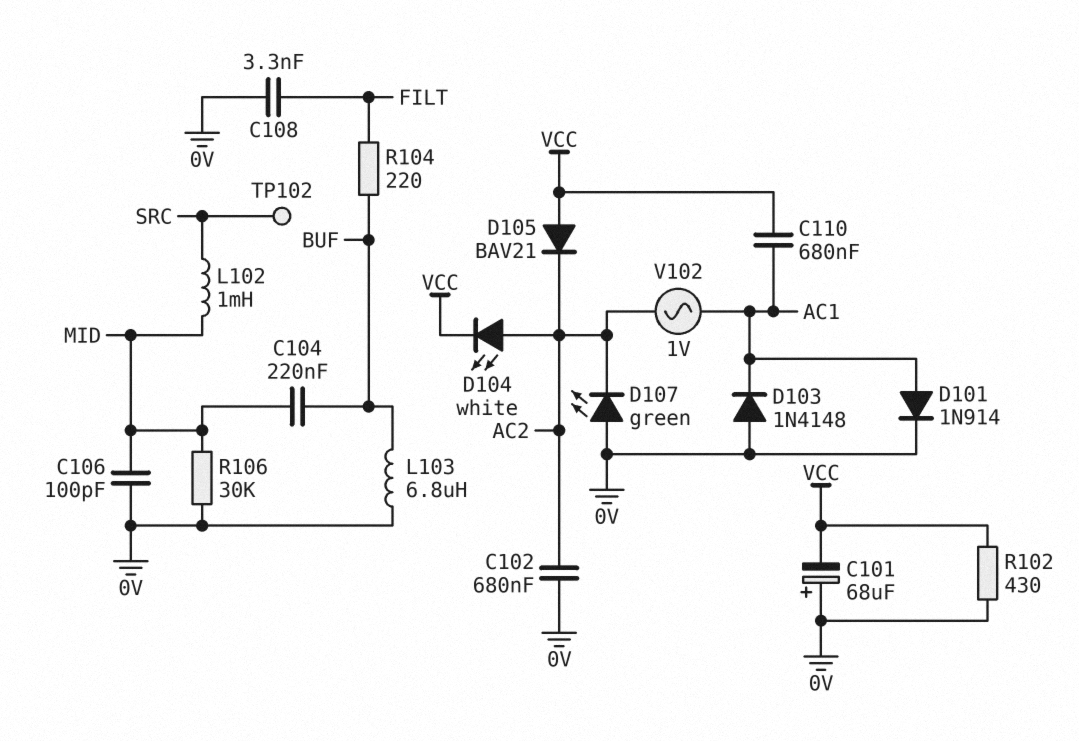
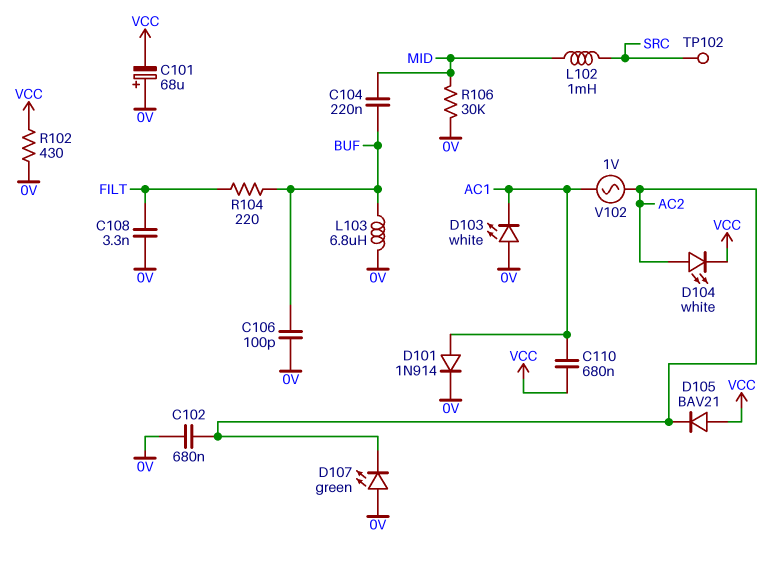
C106: 100pF (0V, MID) -> 100pF (0V, BUF)
D103: diode 1N4148 (A 0V, K AC1) -> LED white (A 0V, K AC1)

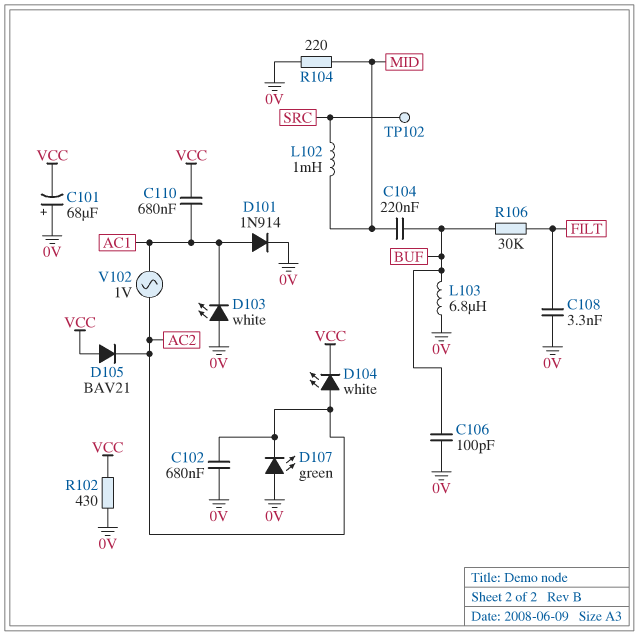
R104: 220 (BUF, FILT) -> 220 (0V, MID)
R106: 30k (0V, MID) -> 30k (BUF, FILT)

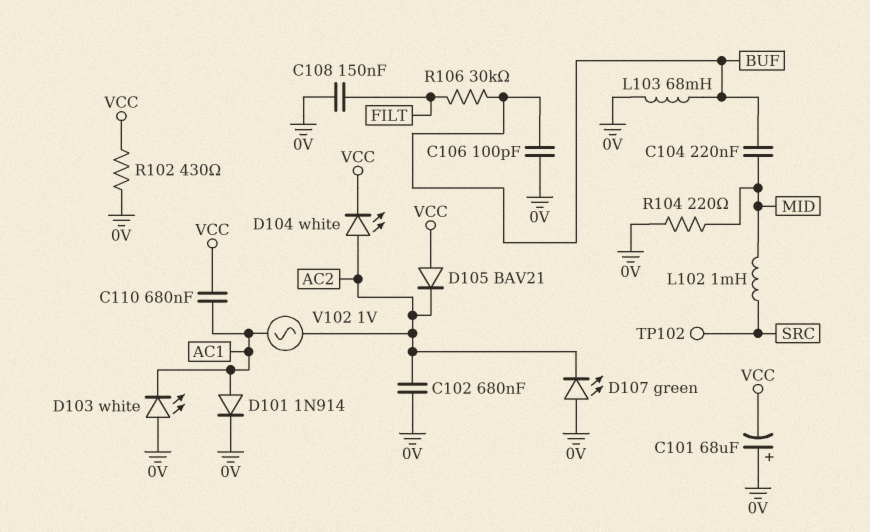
C108: 3.3nF (0V, FILT) -> 150nF (0V, FILT)
L103: 6.8uH (0V, BUF) -> 68mH (0V, BUF)

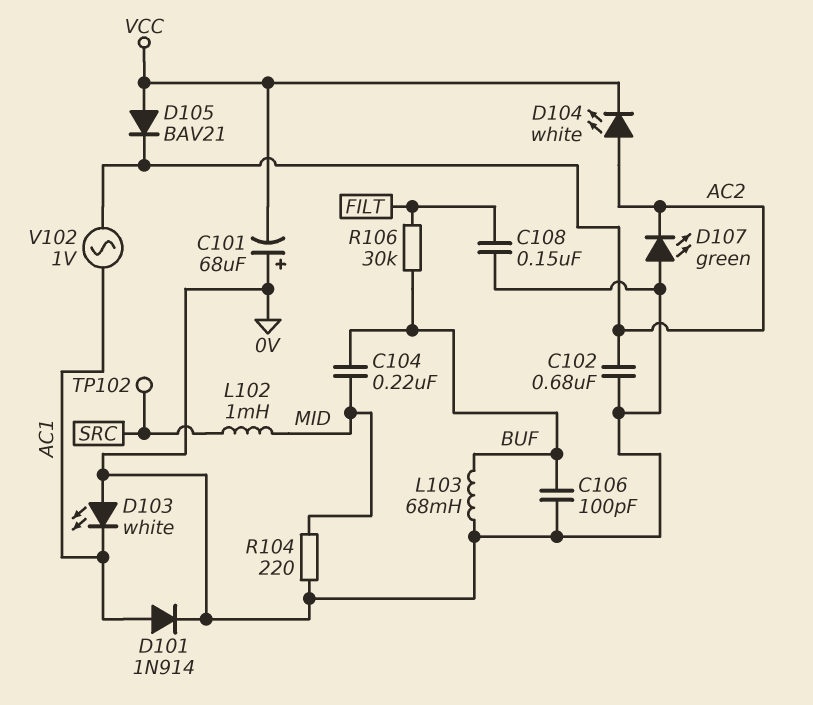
C110: 680nF (AC1, VCC) -> none
R102: 430 (0V, VCC) -> none

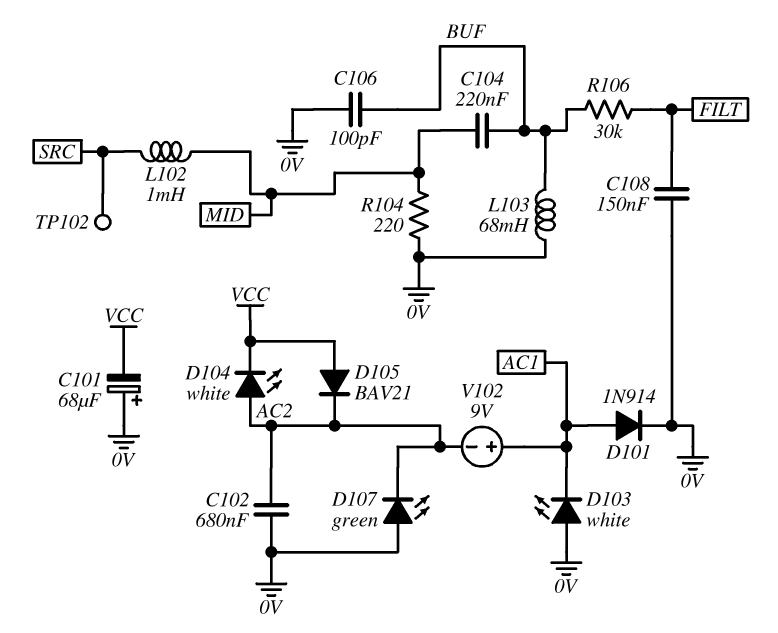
V102: AC 1V (AC1, AC2) -> 9V (plus AC1, minus AC2)

